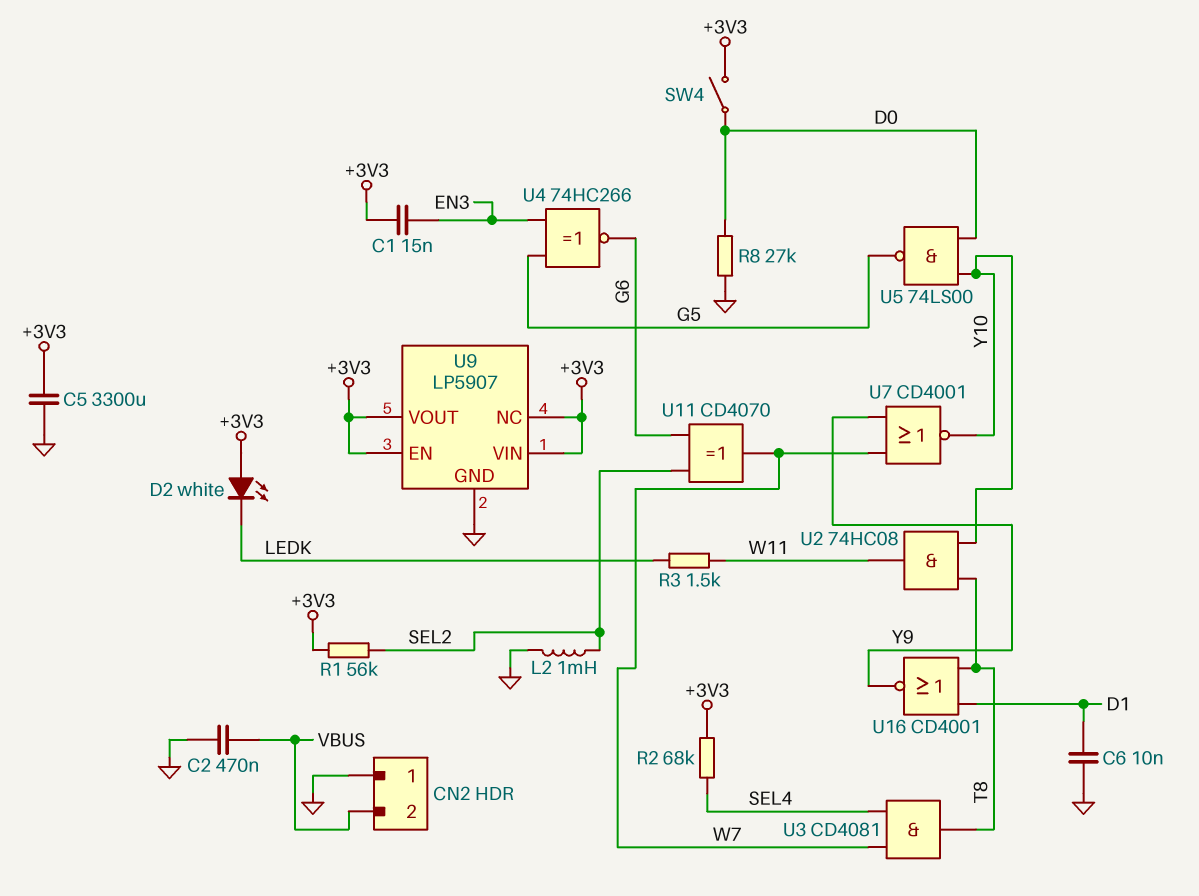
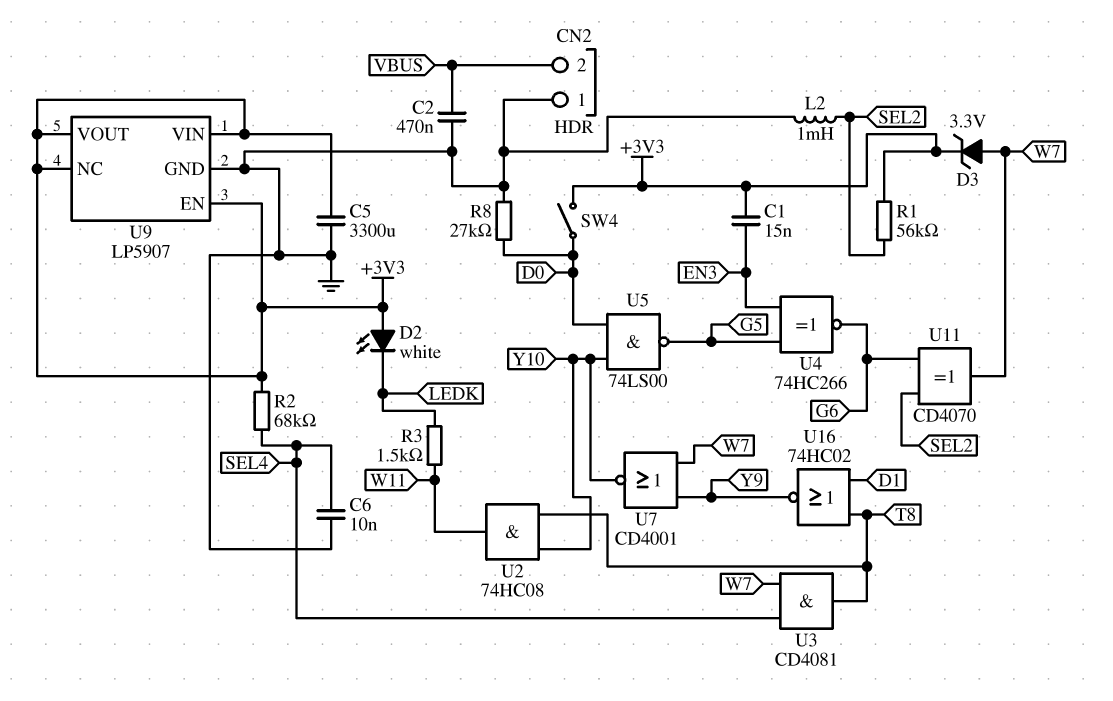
C6: 10nF (D1, GND) -> 10nF (GND, SEL4)
D3: none -> zener 3.3V (A W7, K +3V3)
U16: NOR CD4001 (in D1, in T8, out Y9) -> NOR 74HC02 (in D1, in T8, out Y9)

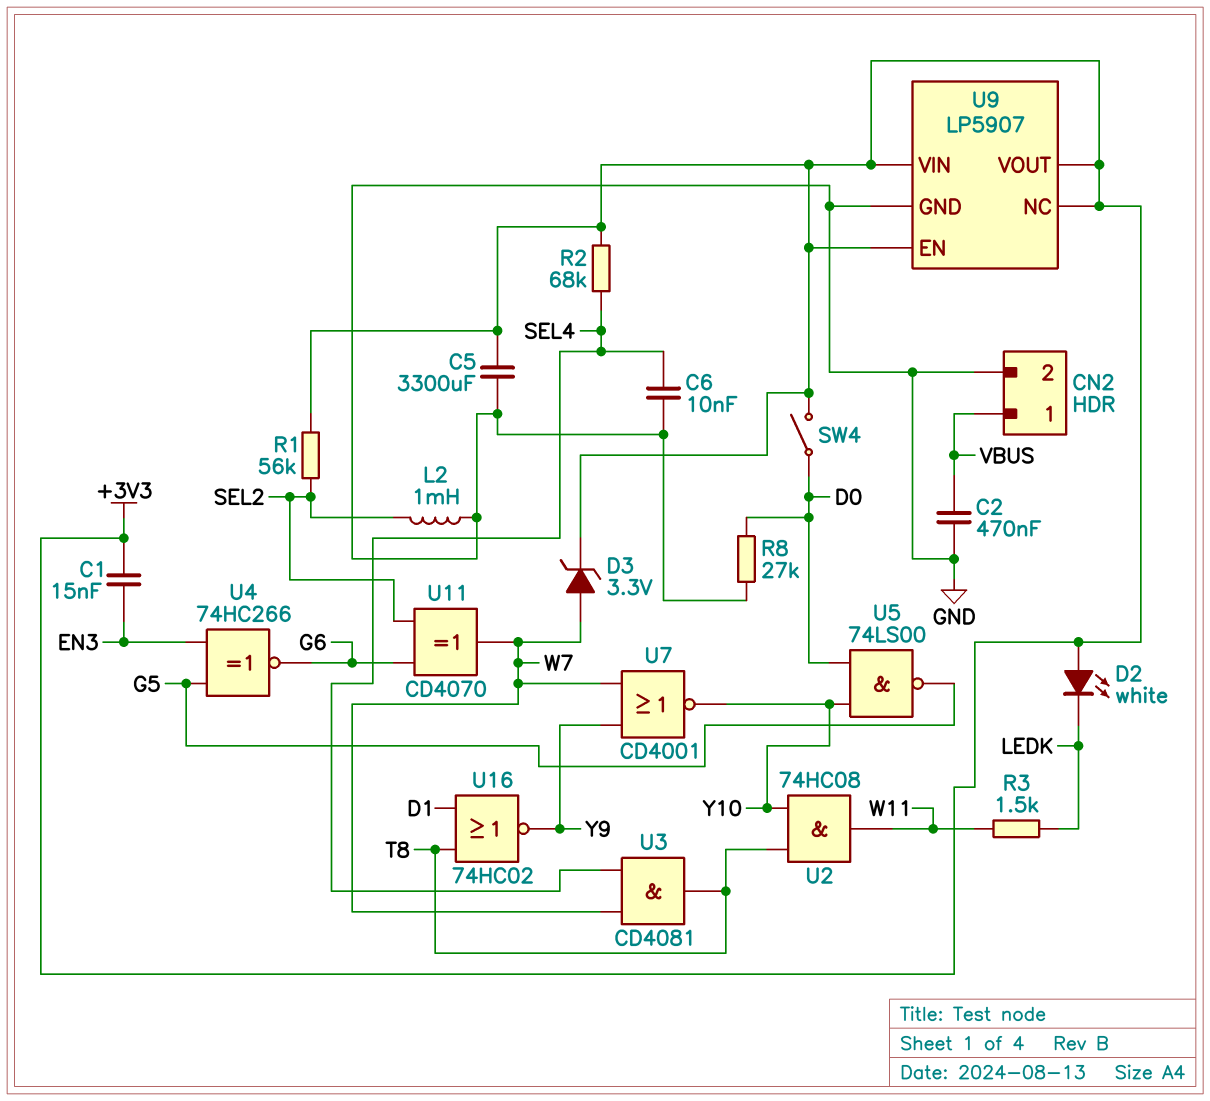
CN2 pin 1: GND -> VBUS
CN2 pin 2: VBUS -> GND

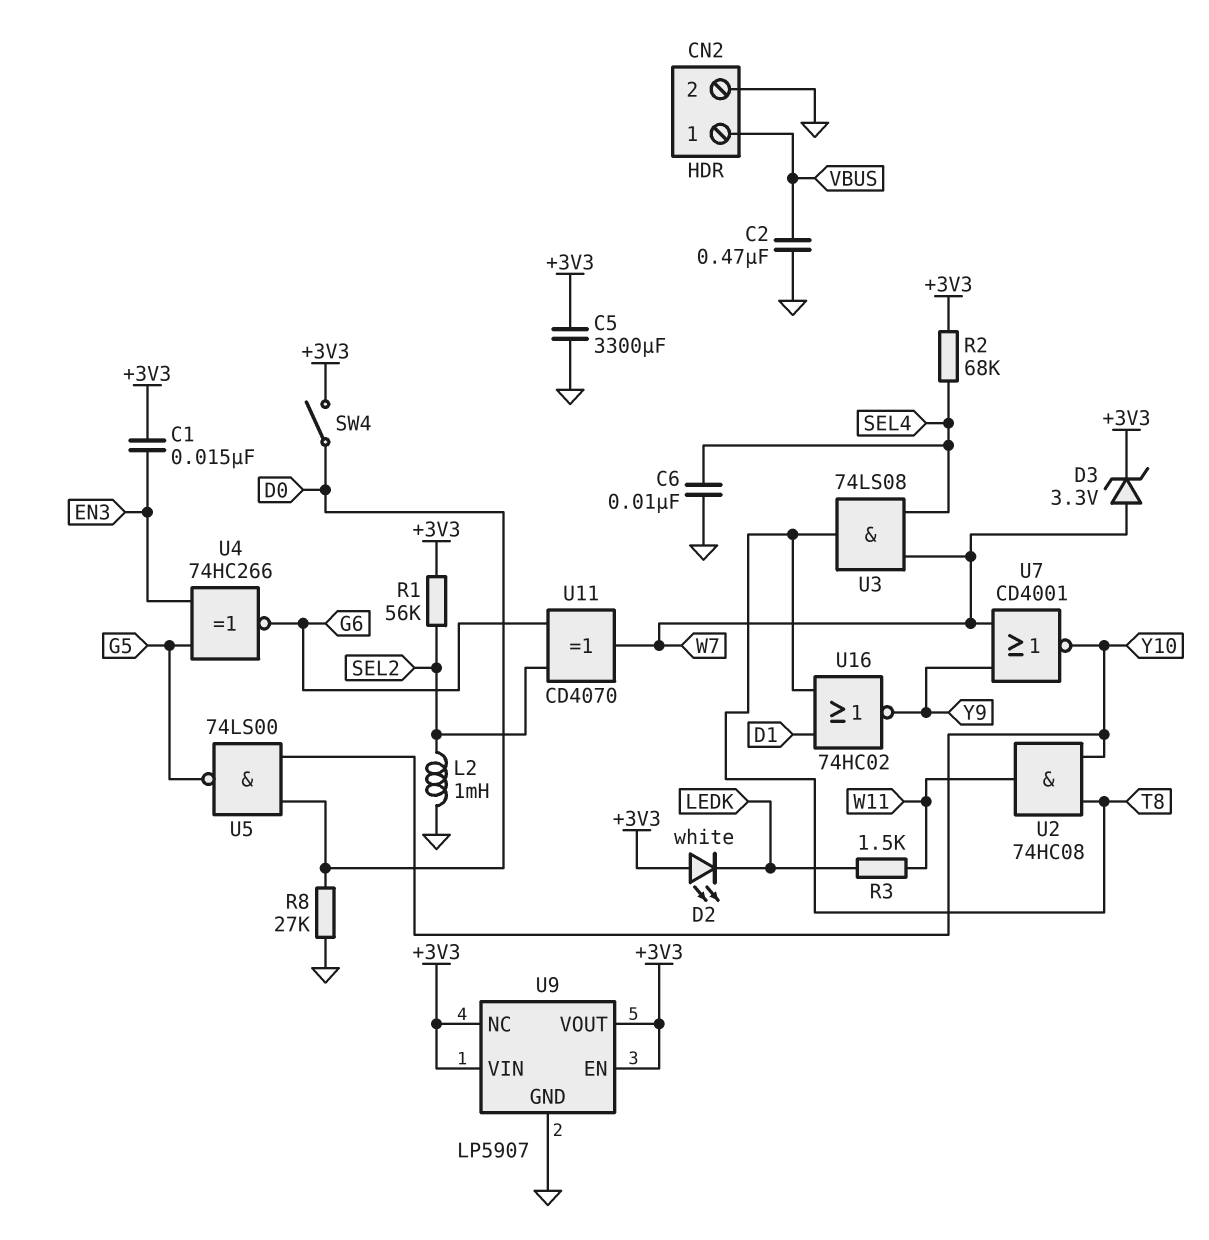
U3: AND CD4081 (in SEL4, in W7, out T8) -> AND 74LS08 (in SEL4, in W7, out T8)

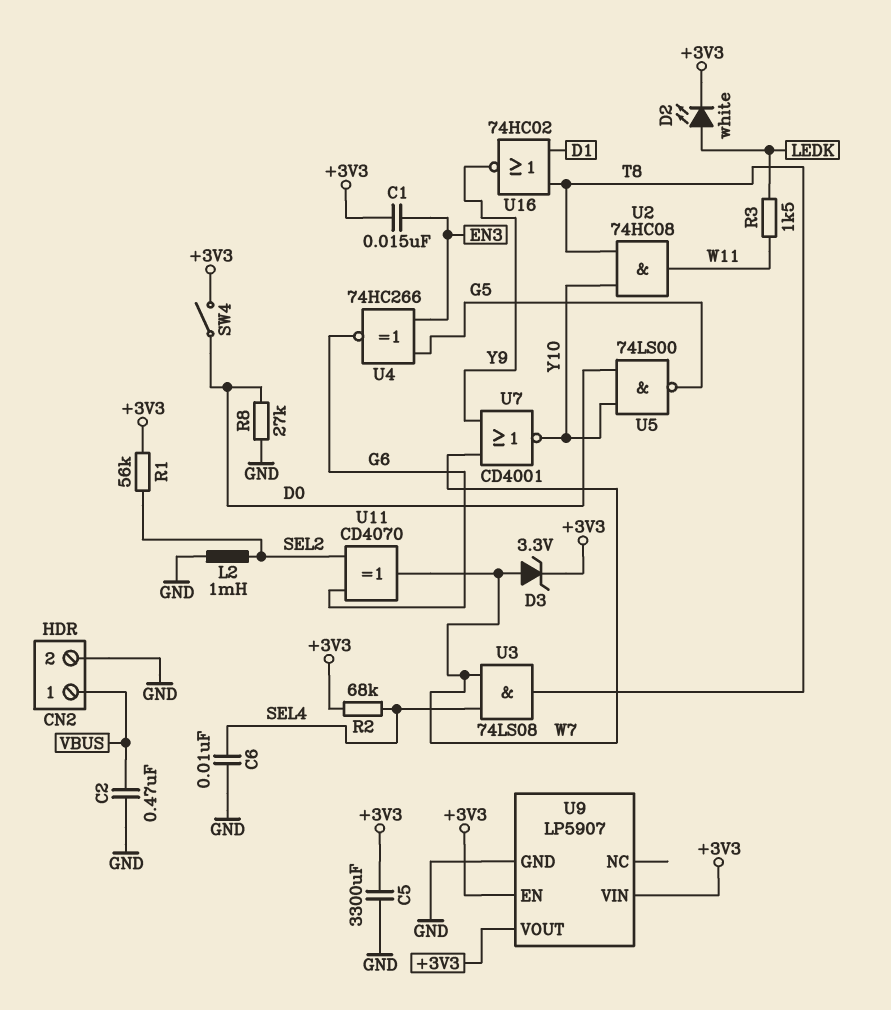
D2: LED white (A +3V3, K LEDK) -> LED white (A LEDK, K +3V3)
U9 pin NC: +3V3 -> none

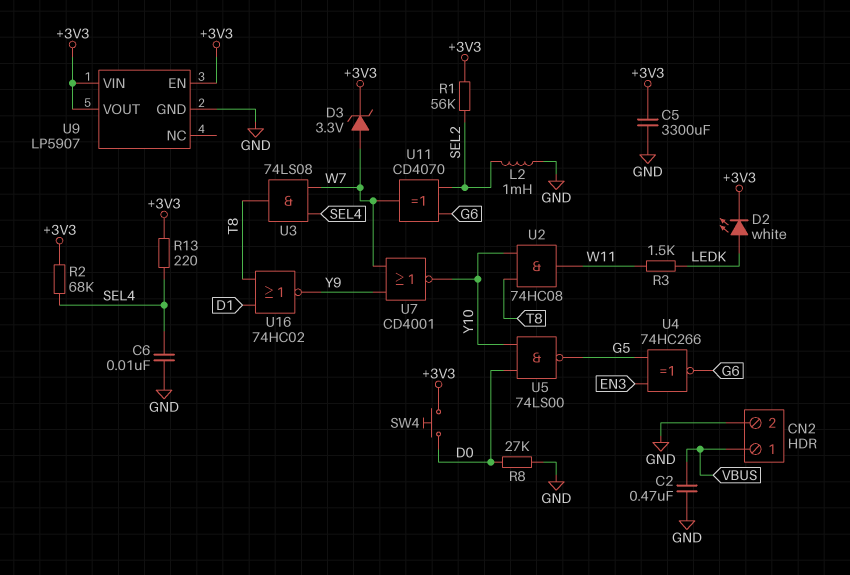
C1: 15nF (+3V3, EN3) -> none
R13: none -> 220 (+3V3, SEL4)
SW4: switch (+3V3, D0) -> button (+3V3, D0)

